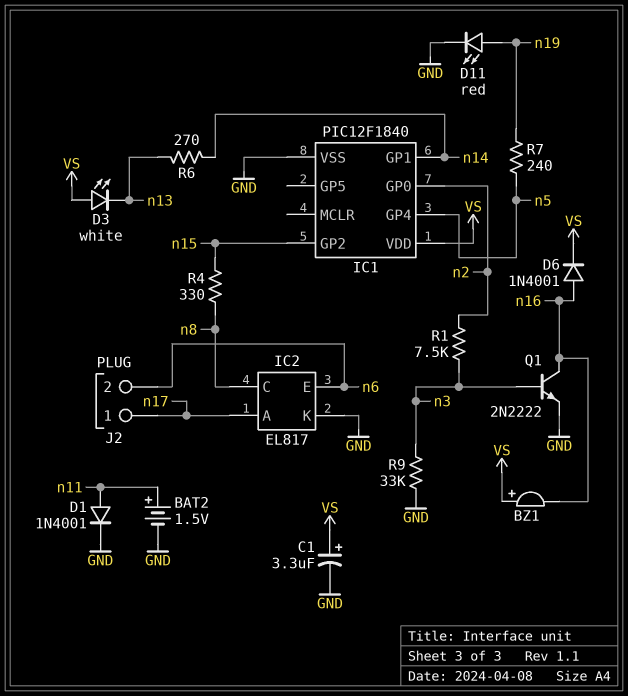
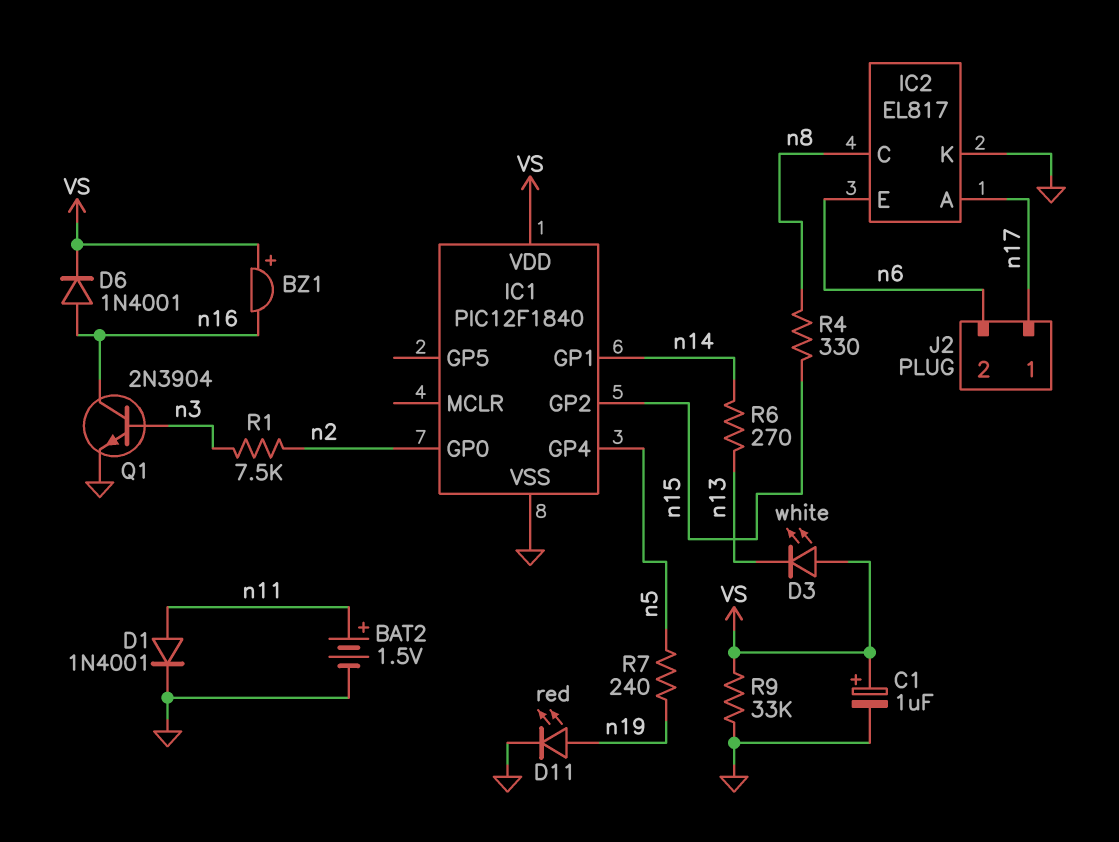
C1: 3.3uF (plus VS, minus GND) -> 1uF (plus VS, minus GND)
Q1: NPN 2N2222 (B n3, C n16, E GND) -> NPN 2N3904 (B n3, C n16, E GND)
R9: 33k (GND, n3) -> 33k (GND, VS)

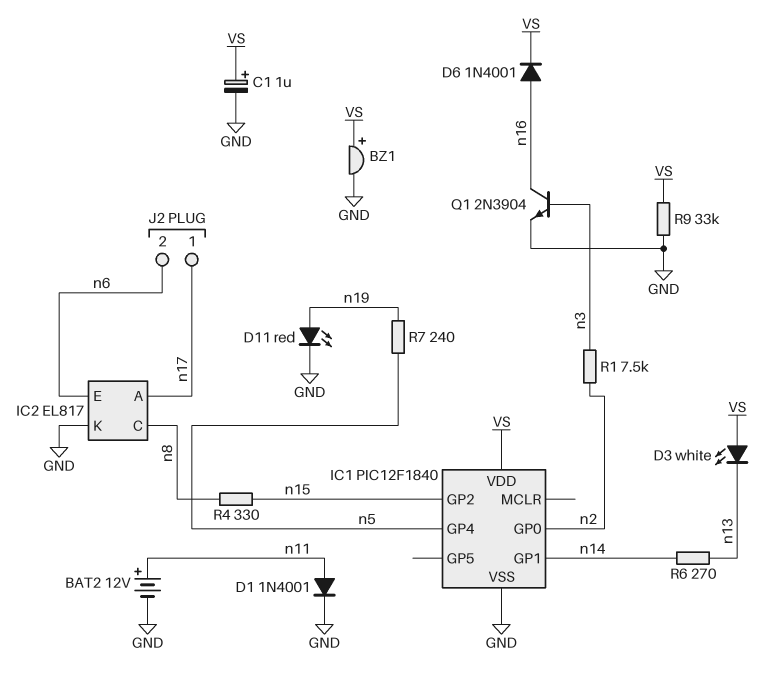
BAT2: 1.5V (plus n11, minus GND) -> 12V (plus n11, minus GND)
BZ1: buzzer (plus VS, minus n16) -> buzzer (plus VS, minus GND)

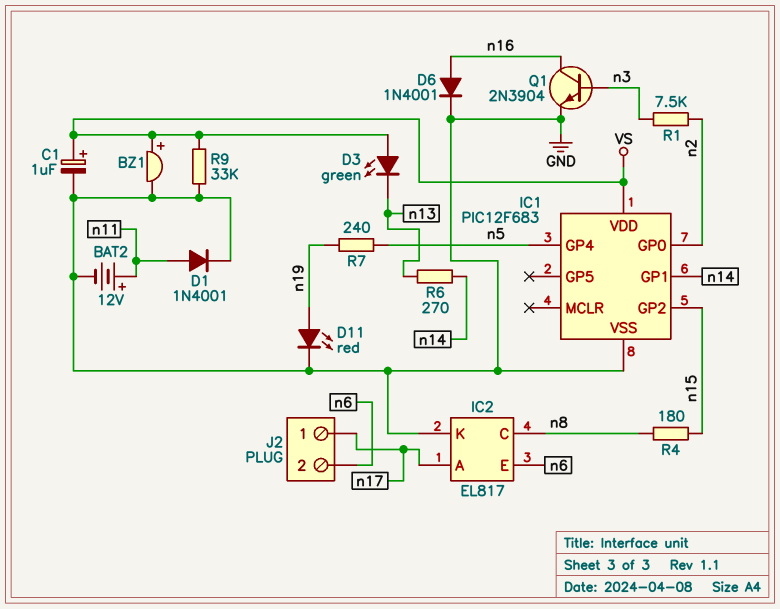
D3: LED white (A VS, K n13) -> LED green (A VS, K n13)
D6: diode 1N4001 (A n16, K VS) -> diode 1N4001 (A n16, K GND)
IC1: PIC12F1840 -> PIC12F683
R4: 330 (n8, n15) -> 180 (n8, n15)

